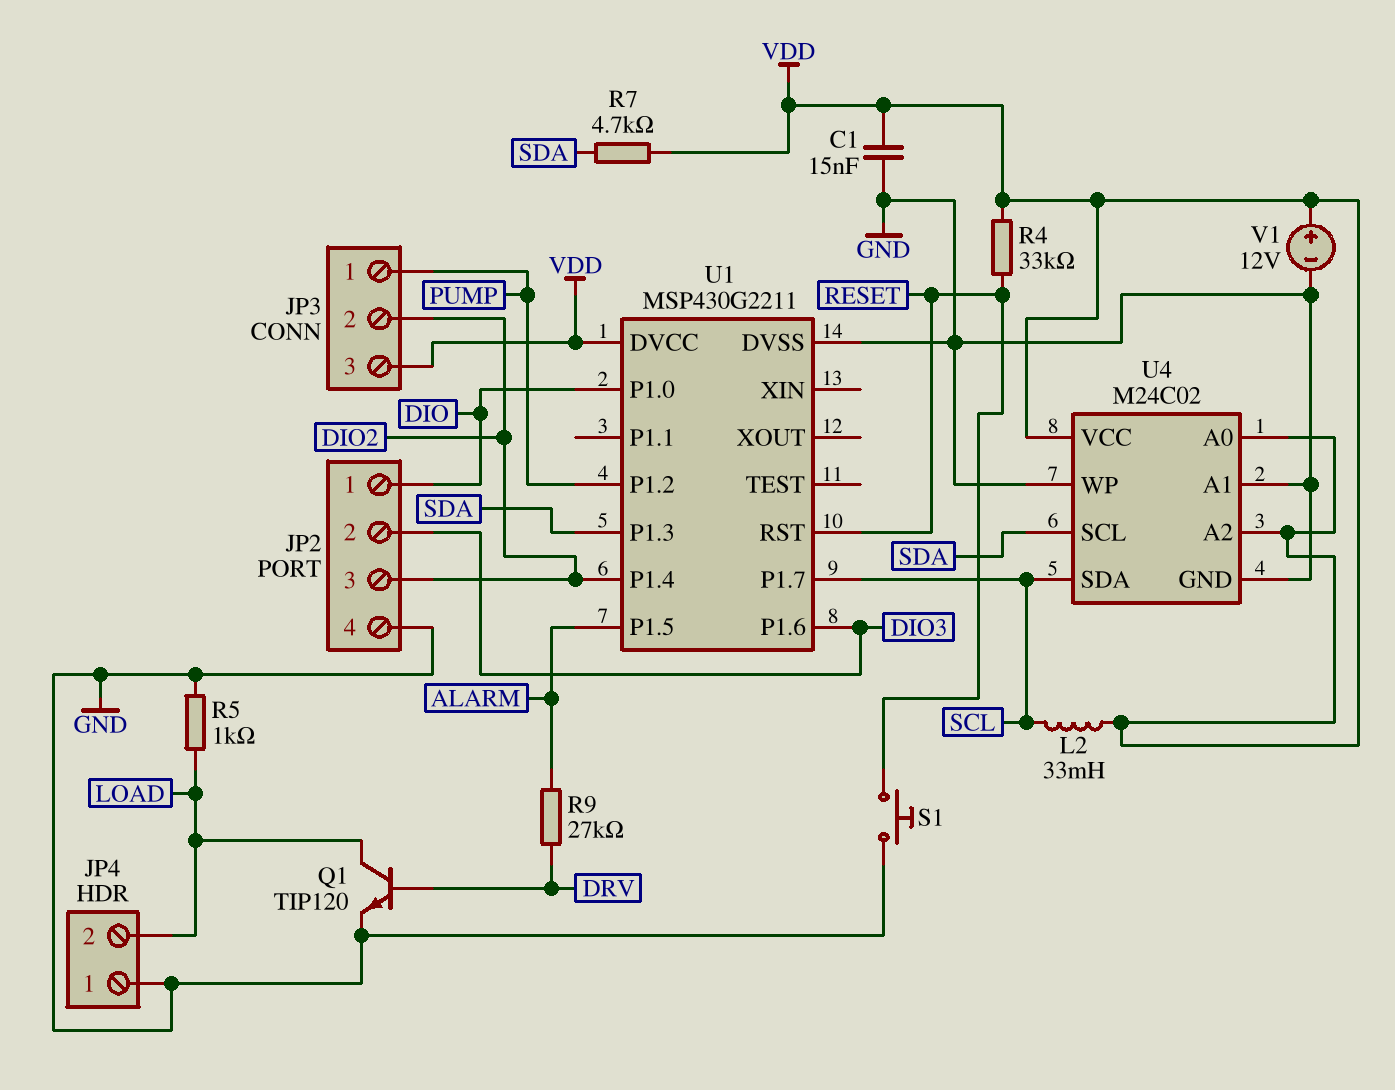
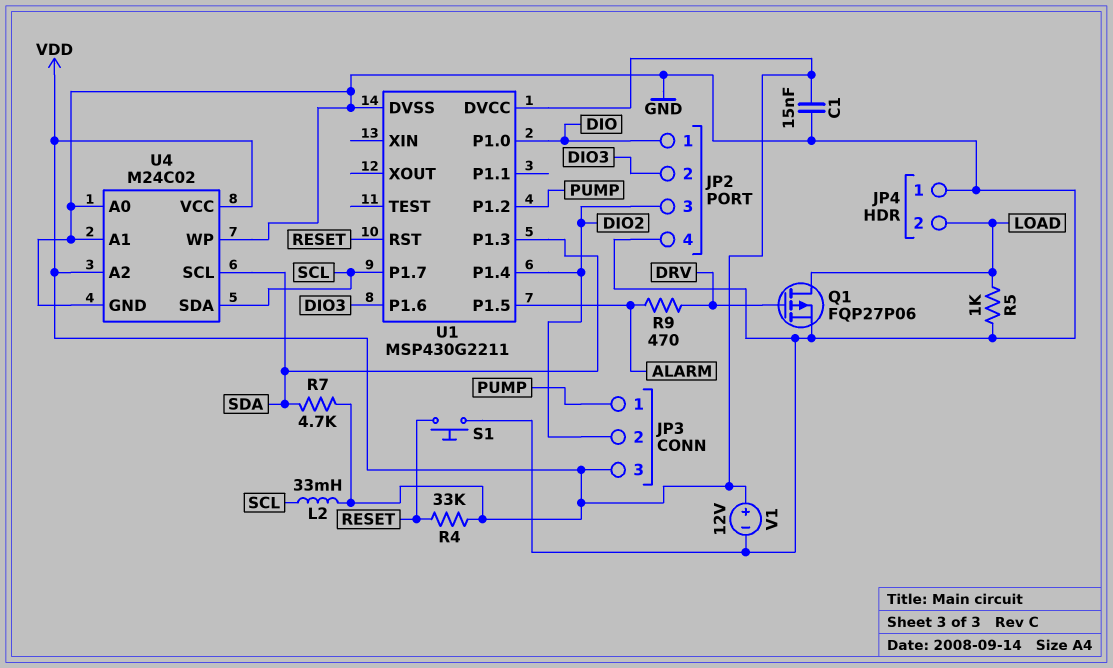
Q1: NPN TIP120 (B DRV, C LOAD, E GND) -> PMOS FQP27P06 (G DRV, D LOAD, S GND)
R9: 27k (ALARM, DRV) -> 470 (ALARM, DRV)
U4 pin A0: VDD -> GND

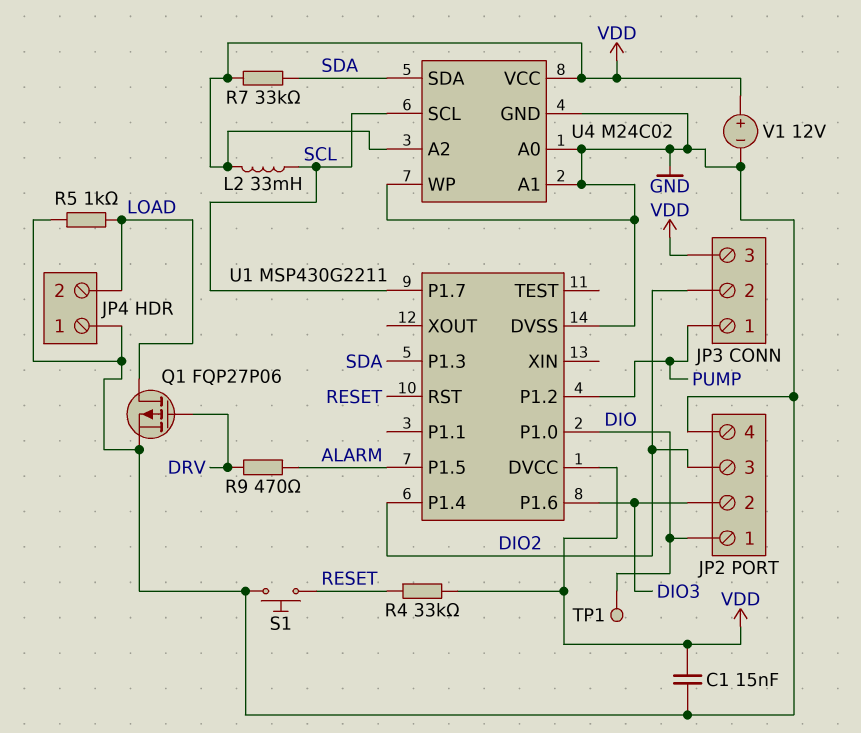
R7: 4.7k (SDA, VDD) -> 33k (SDA, VDD)
TP1: none -> test point (DIO)
U4 pin SCL: SDA -> SCL
U4 pin SDA: SCL -> SDA

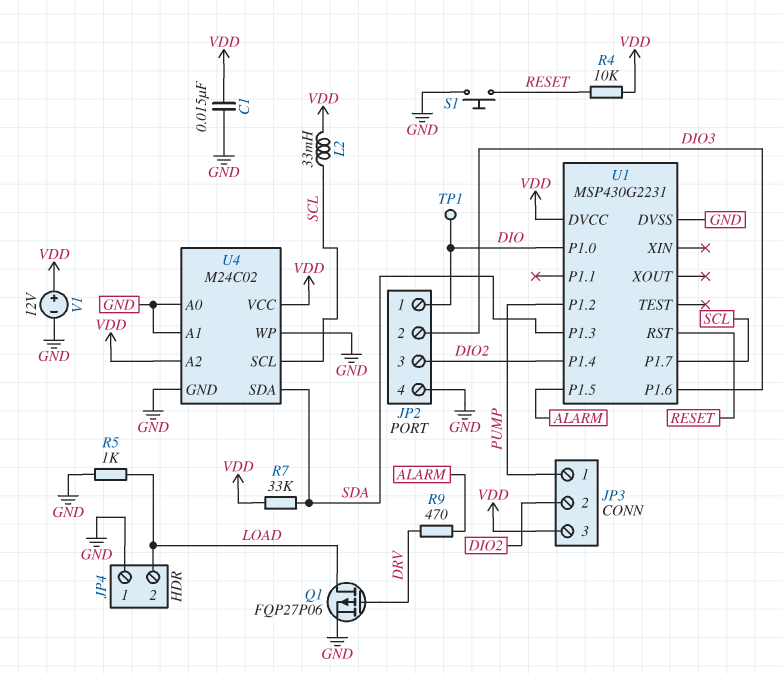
R4: 33k (RESET, VDD) -> 10k (RESET, VDD)
U1: MSP430G2211 -> MSP430G2231

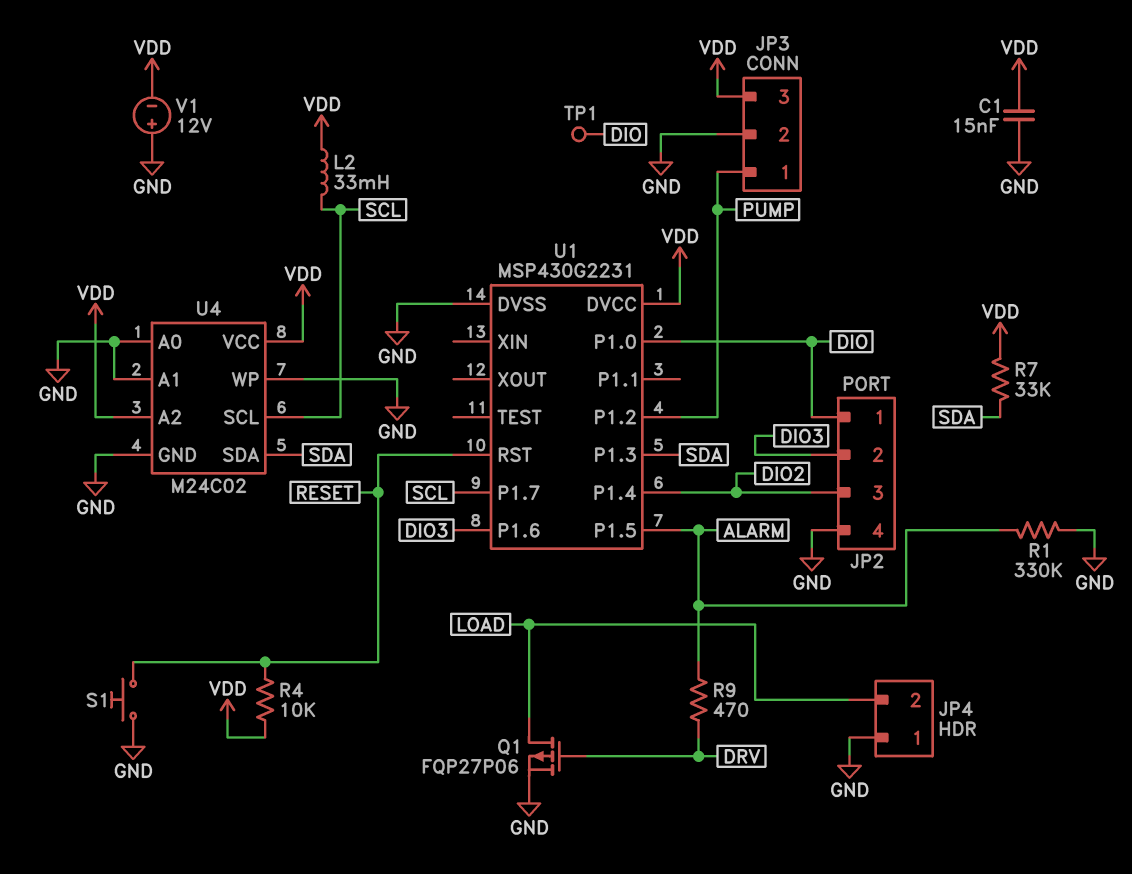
JP3 pin 2: DIO2 -> GND
R1: none -> 330k (ALARM, GND)
R5: 1k (GND, LOAD) -> none
V1: 12V (plus VDD, minus GND) -> 12V (plus GND, minus VDD)

